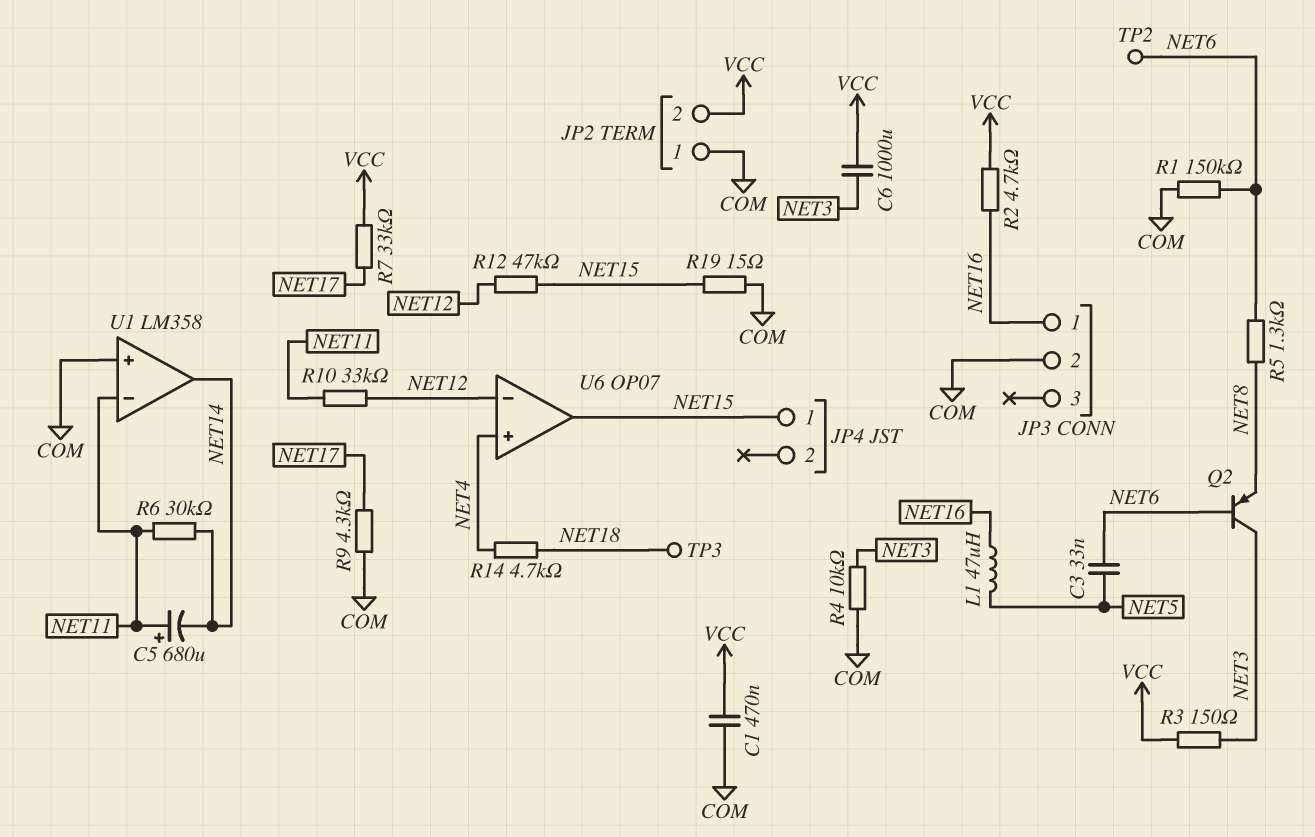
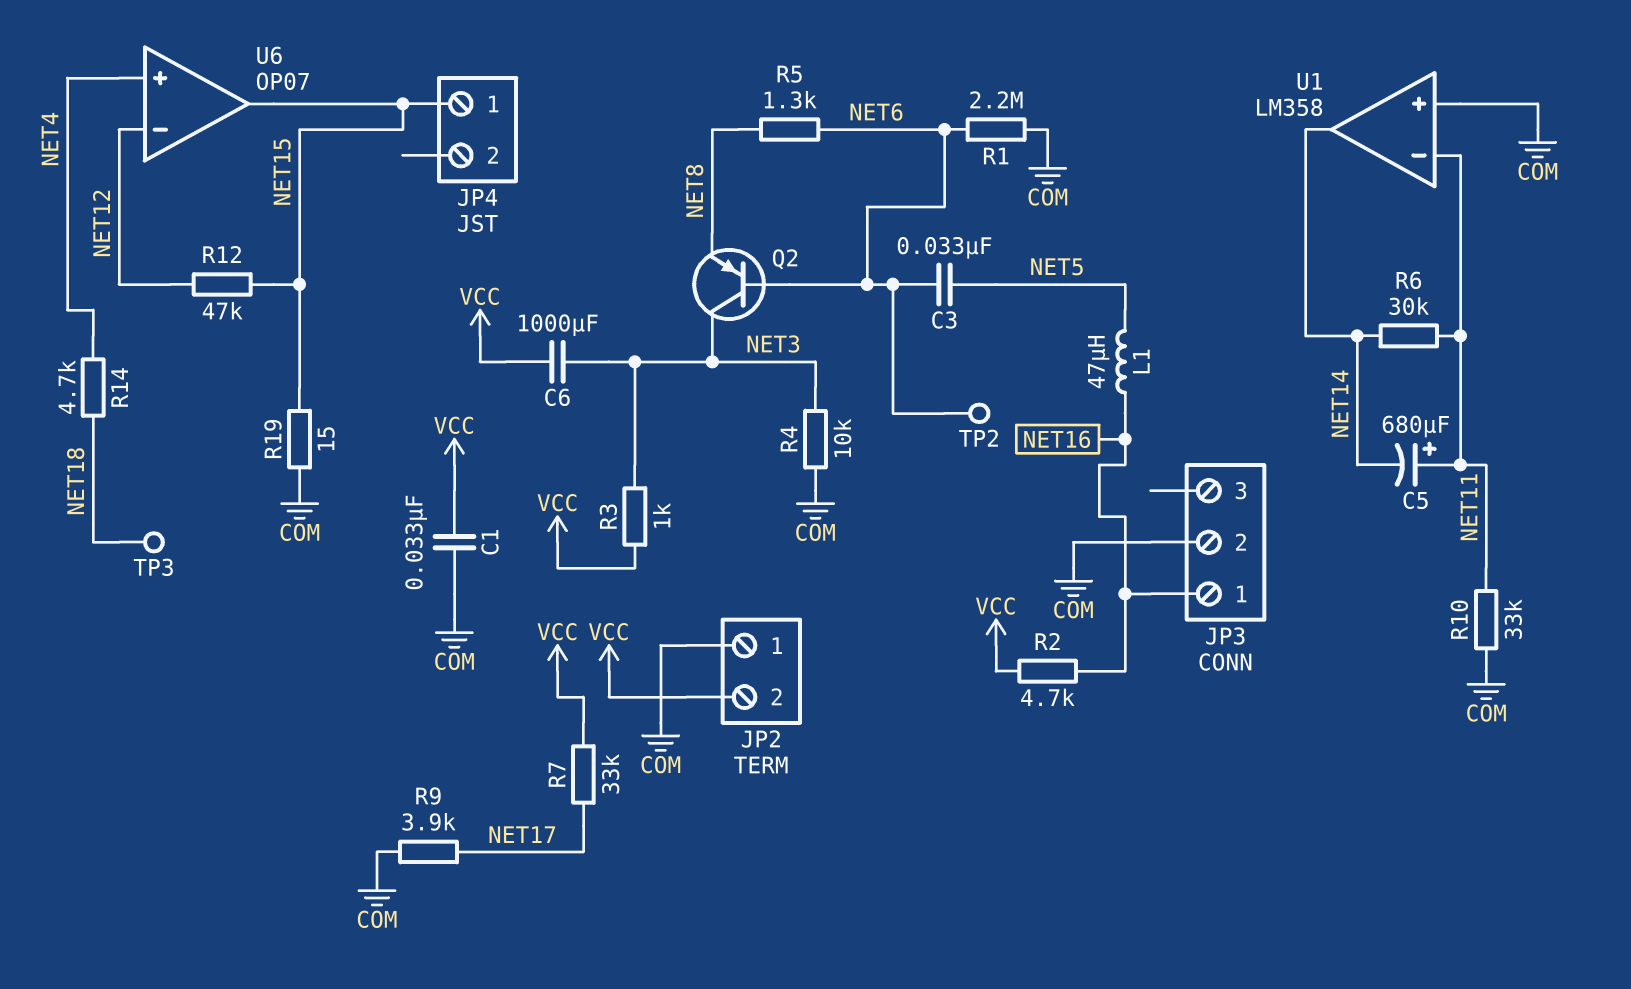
C1: 470nF (COM, VCC) -> 33nF (COM, VCC)
R1: 150k (COM, NET6) -> 2.2M (COM, NET6)
R3: 150 (NET3, VCC) -> 1k (NET3, VCC)
R9: 4.3k (COM, NET17) -> 3.9k (COM, NET17)
R10: 33k (NET11, NET12) -> 33k (COM, NET11)

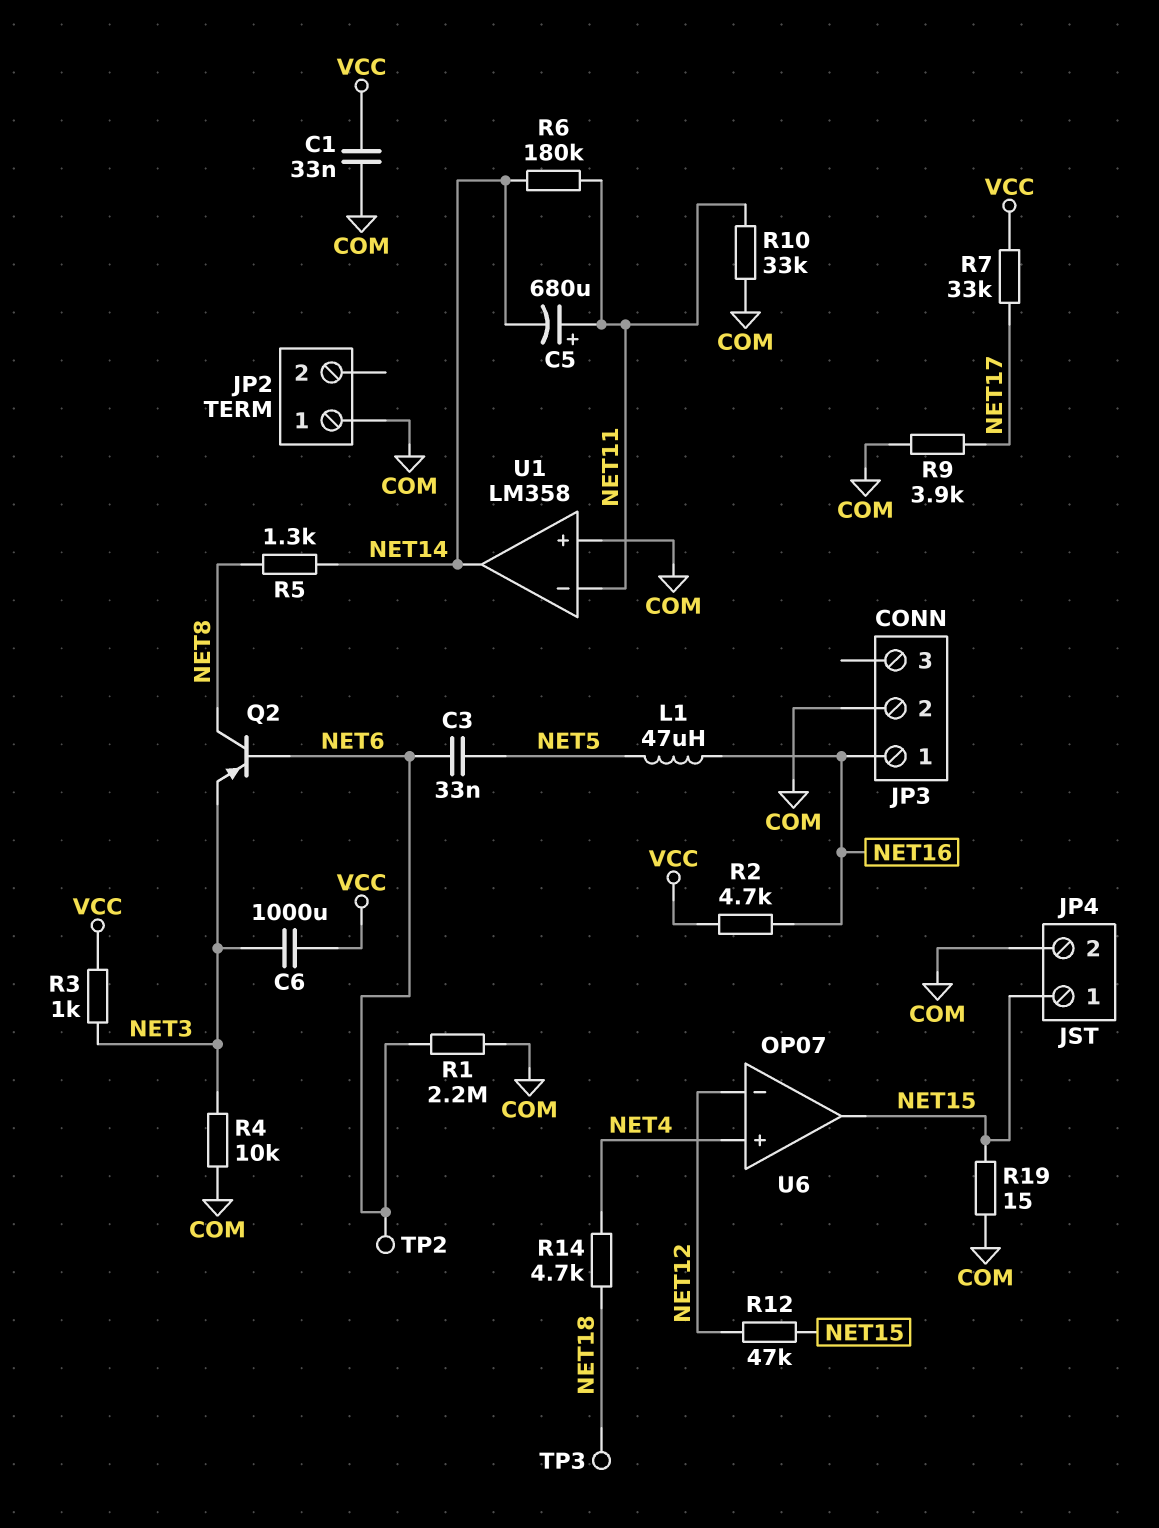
JP2 pin 2: VCC -> none
JP4 pin 2: none -> COM
Q2: PNP (B NET6, C NET3, E NET8) -> PNP (B NET6, C NET8, E NET3)
R5: 1.3k (NET6, NET8) -> 1.3k (NET8, NET14)
R6: 30k (NET11, NET14) -> 180k (NET11, NET14)

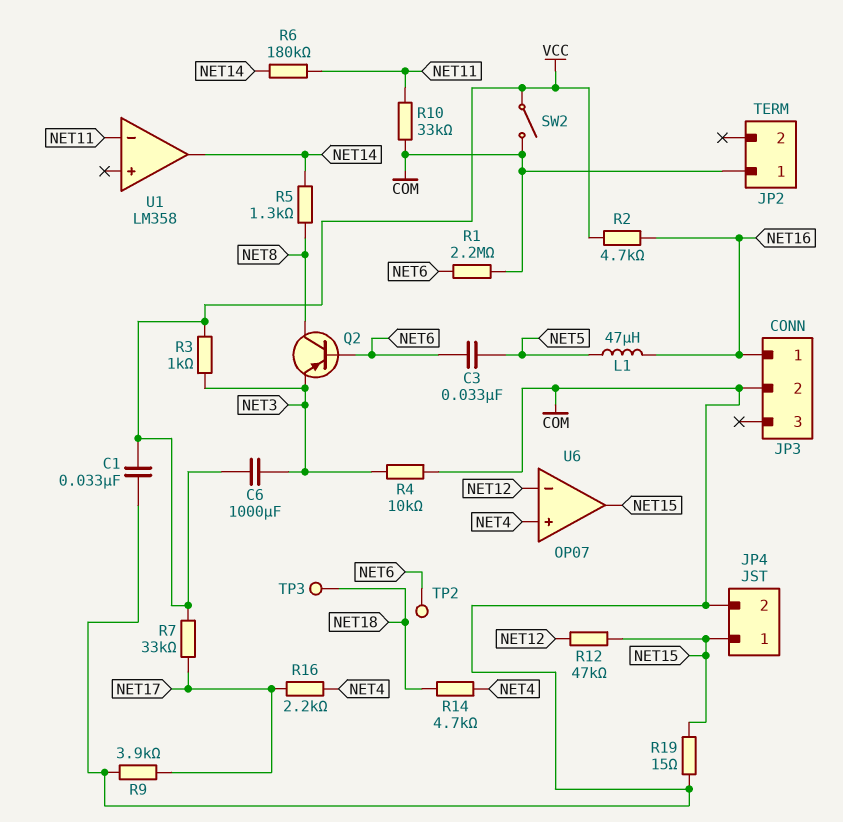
C5: 680uF (plus NET11, minus NET14) -> none
R16: none -> 2.2k (NET4, NET17)
SW2: none -> switch (COM, VCC)
U1 pin in+: COM -> none

